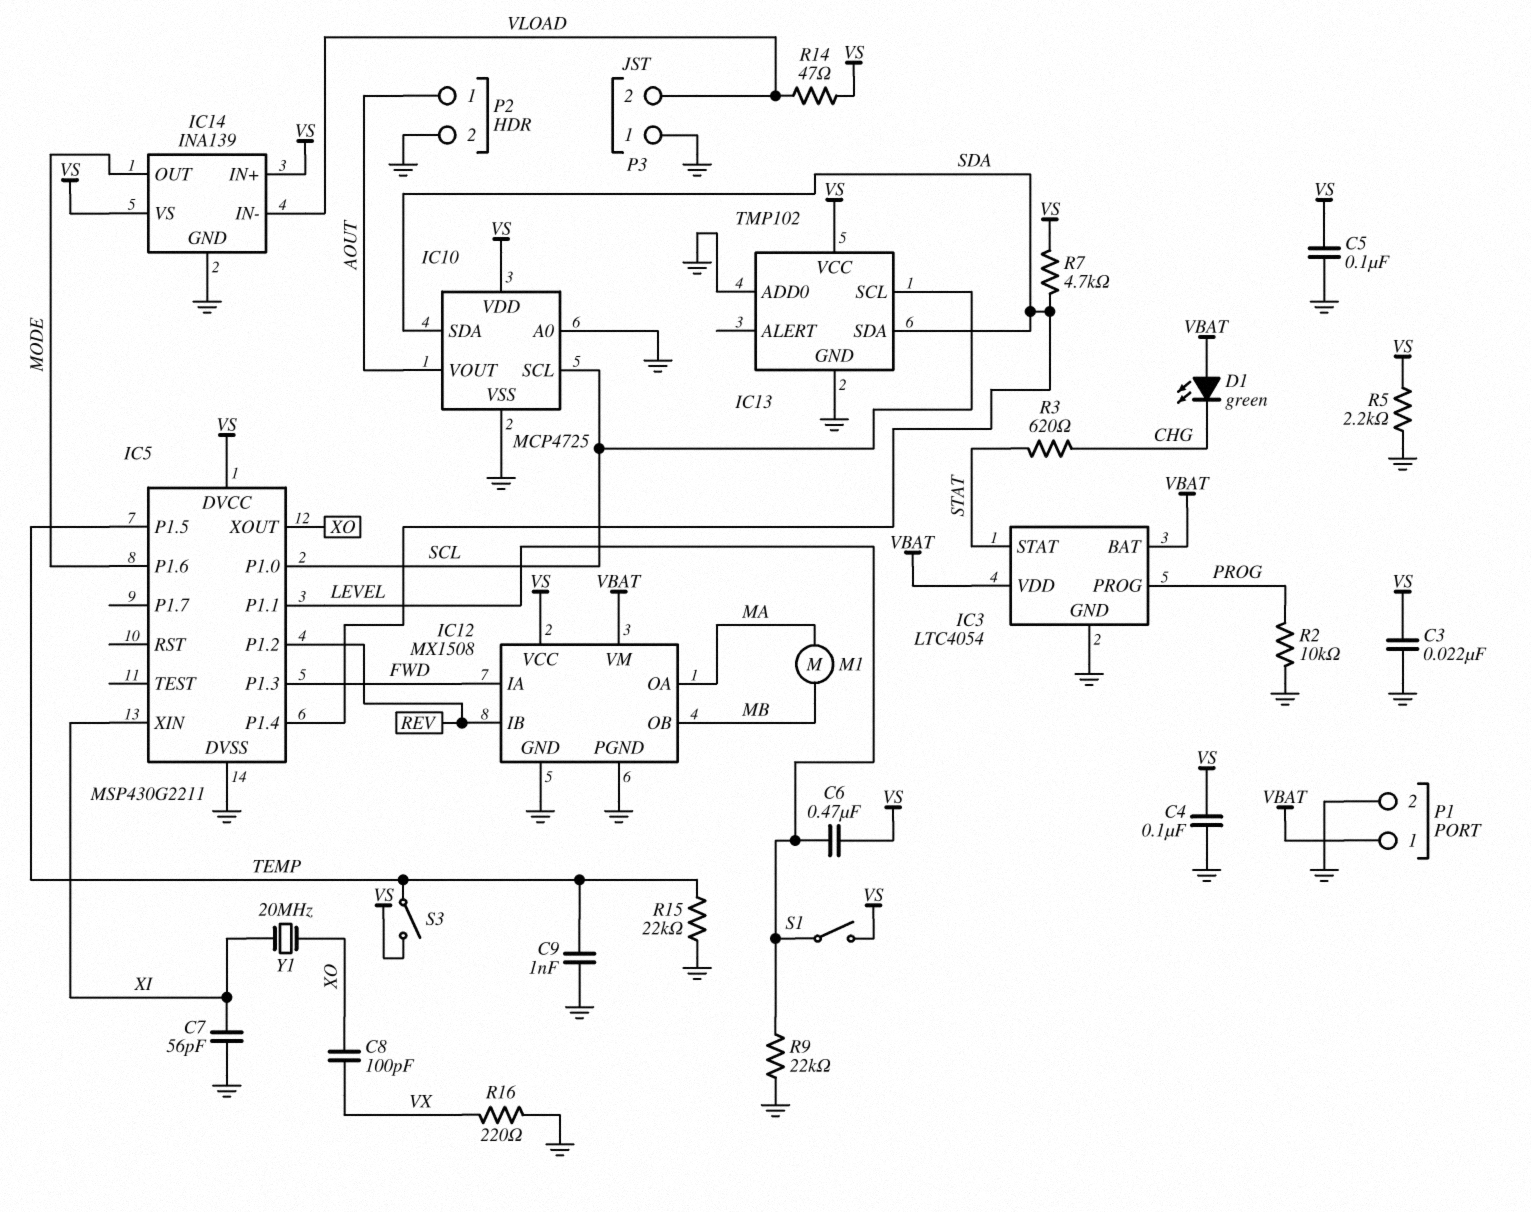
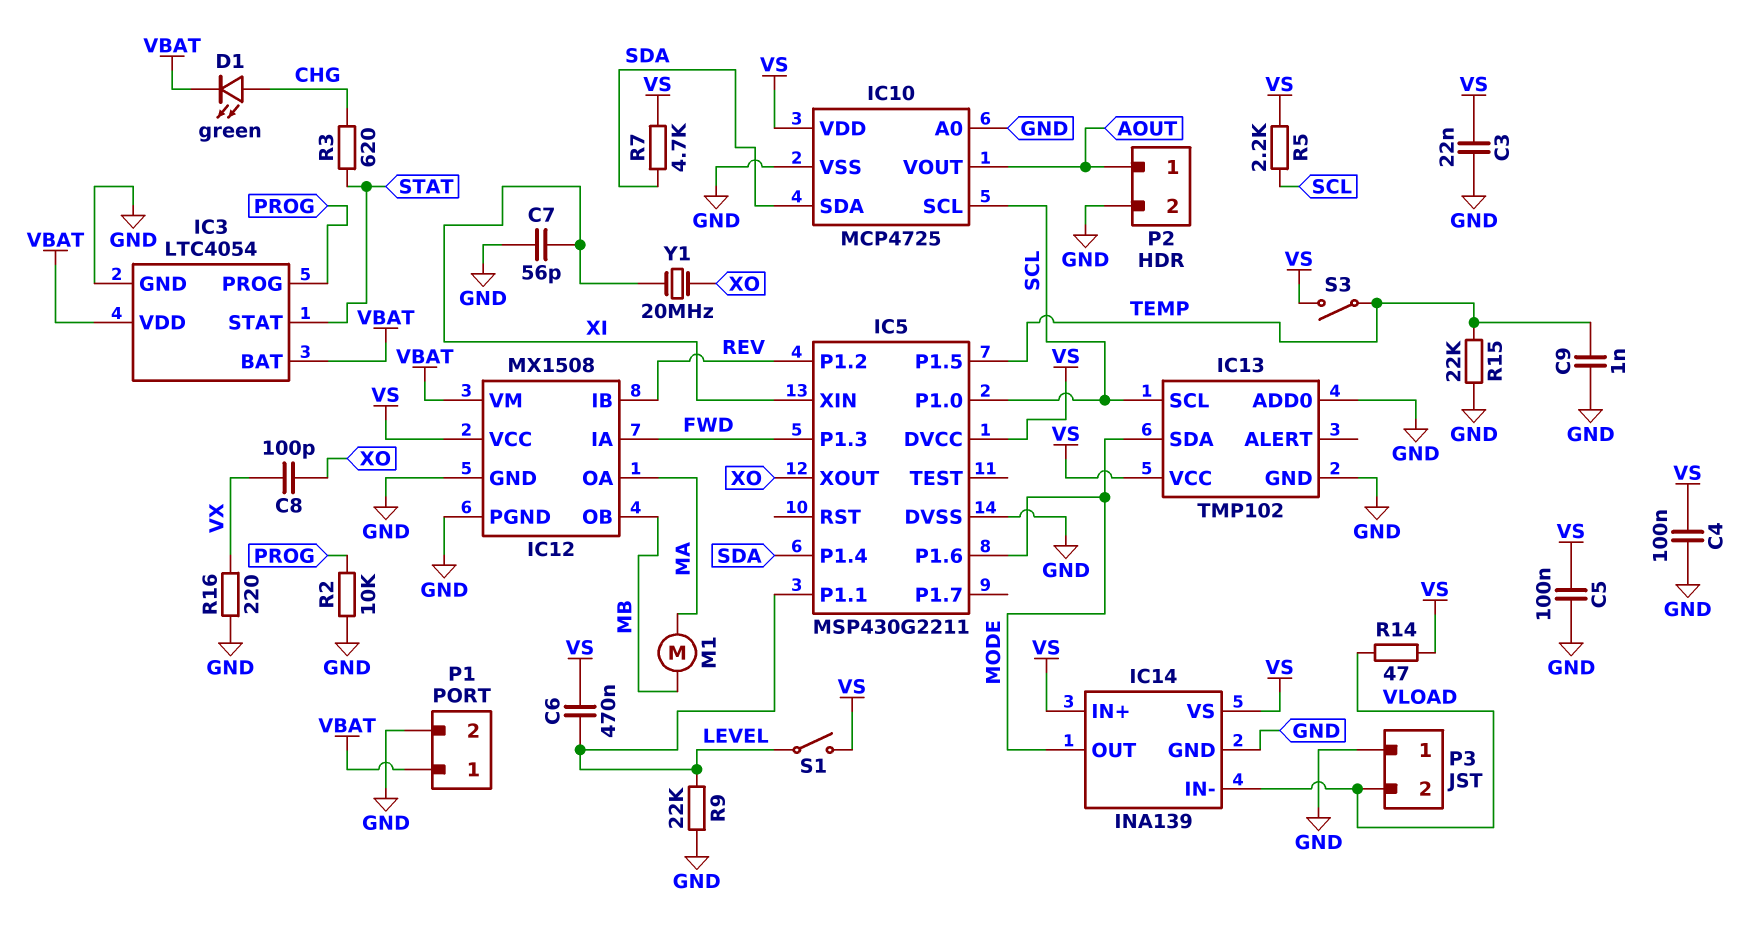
D1: LED green (A VBAT, K CHG) -> LED green (A CHG, K VBAT)
IC13 pin SDA: SDA -> MODE
R5: 2.2k (GND, VS) -> 2.2k (SCL, VS)

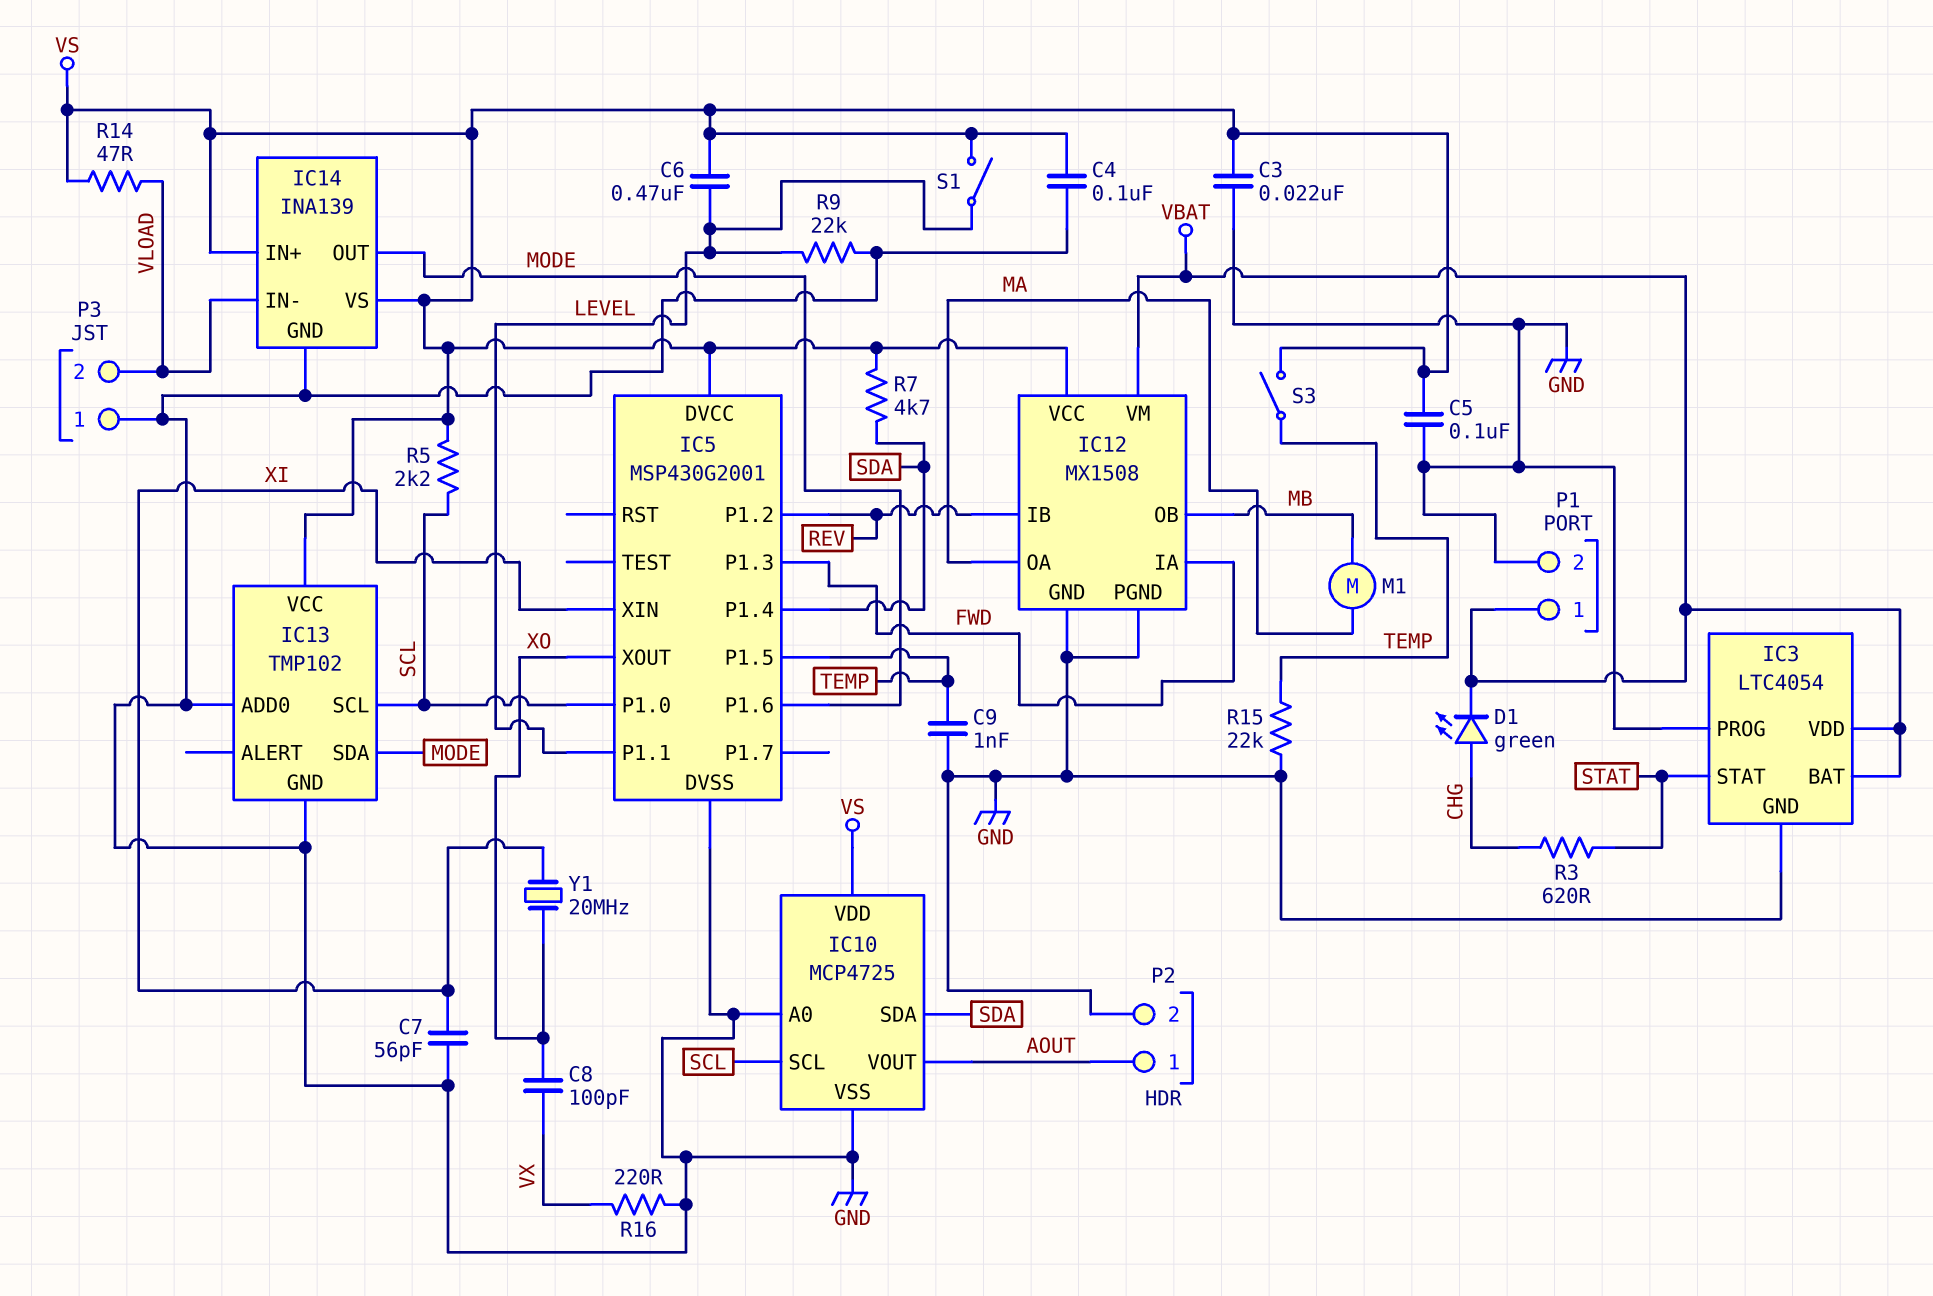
IC3 pin PROG: PROG -> GND
IC5: MSP430G2211 -> MSP430G2001
R2: 10k (GND, PROG) -> none

